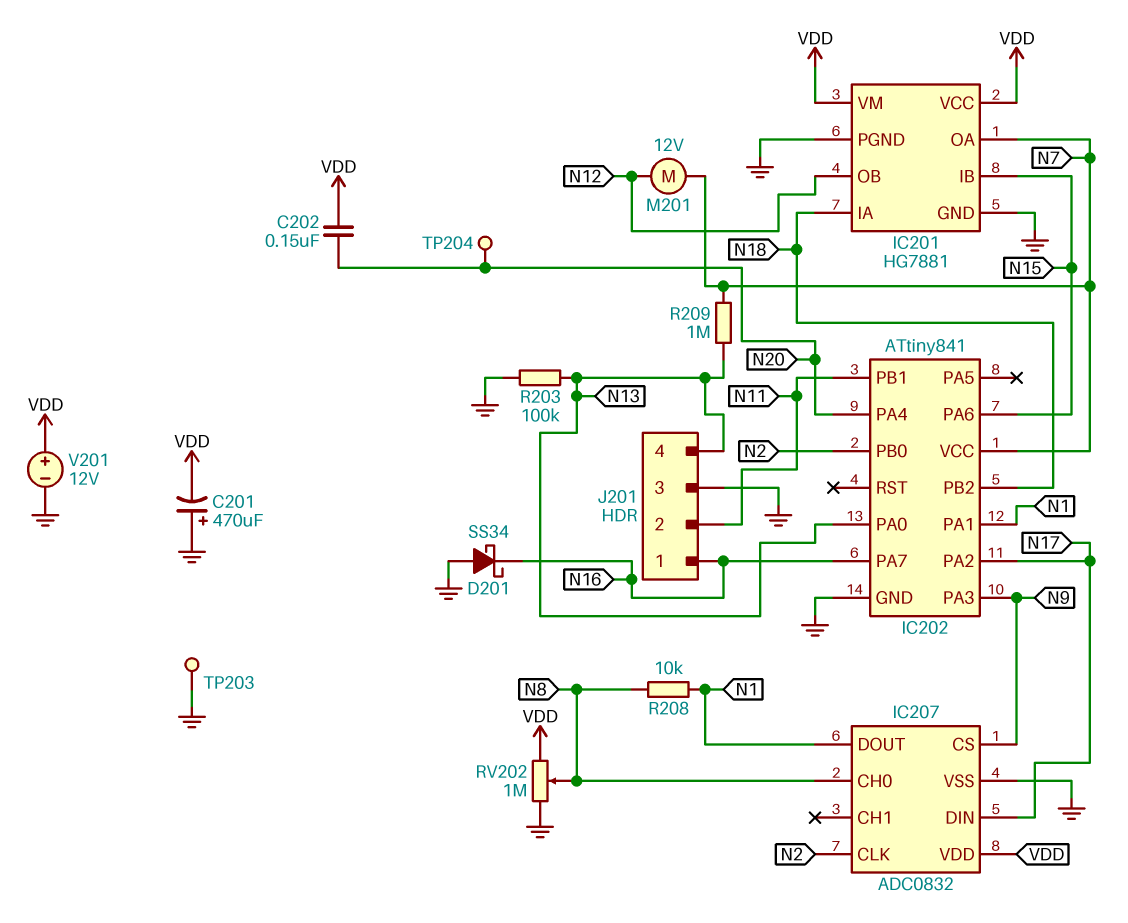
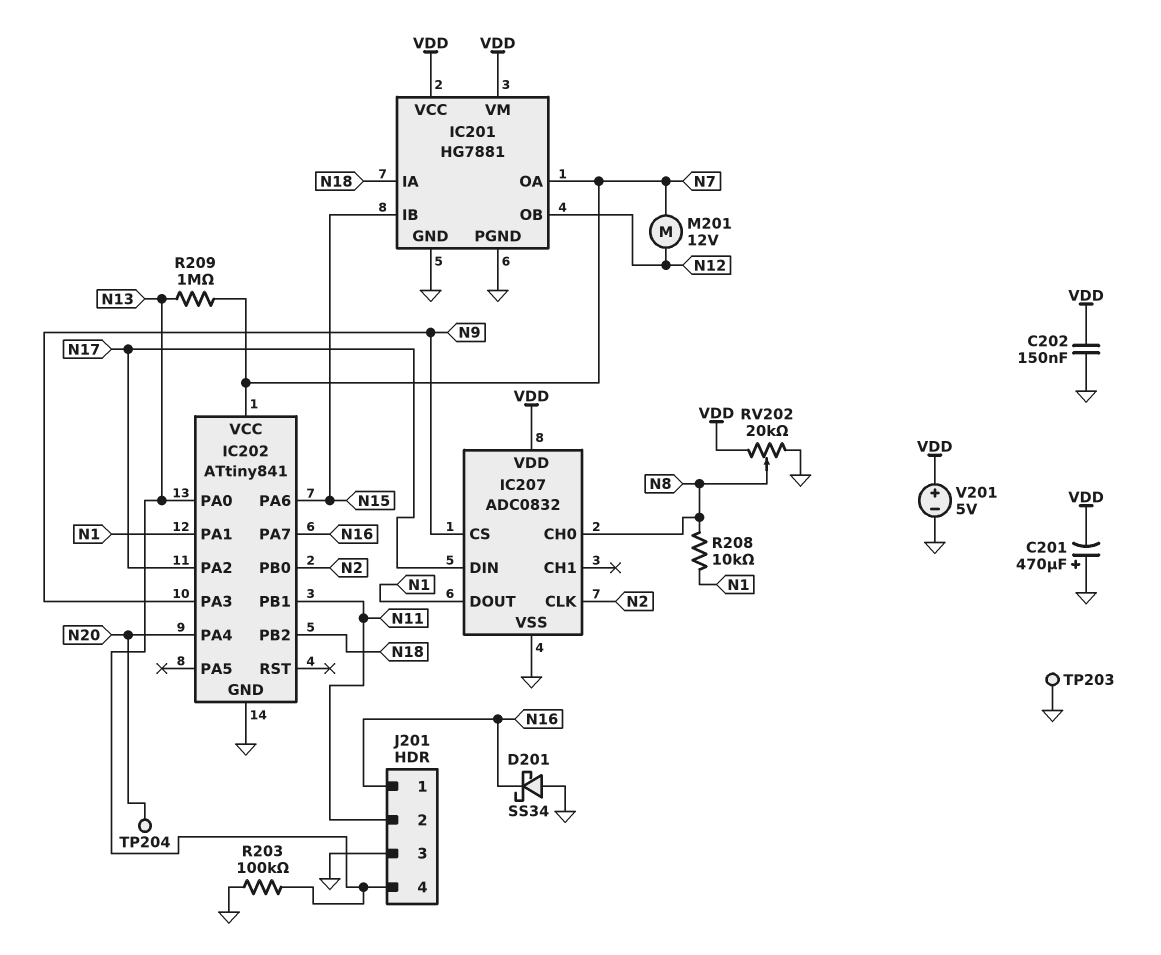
C202: 150nF (N20, VDD) -> 150nF (GND, VDD)
RV202: 1M (GND, VDD, wiper N8) -> 20k (GND, VDD, wiper N8)
V201: 12V (plus VDD, minus GND) -> 5V (plus VDD, minus GND)

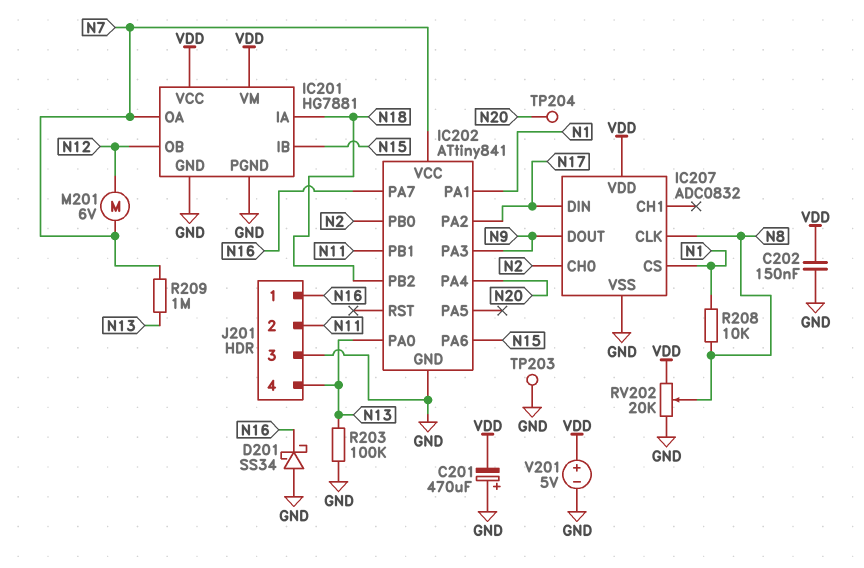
IC207 pin CH0: N8 -> N2
IC207 pin CLK: N2 -> N8
IC207 pin CS: N9 -> N1
IC207 pin DOUT: N1 -> N9
M201: motor 12V (N7, N12) -> motor 6V (N7, N12)

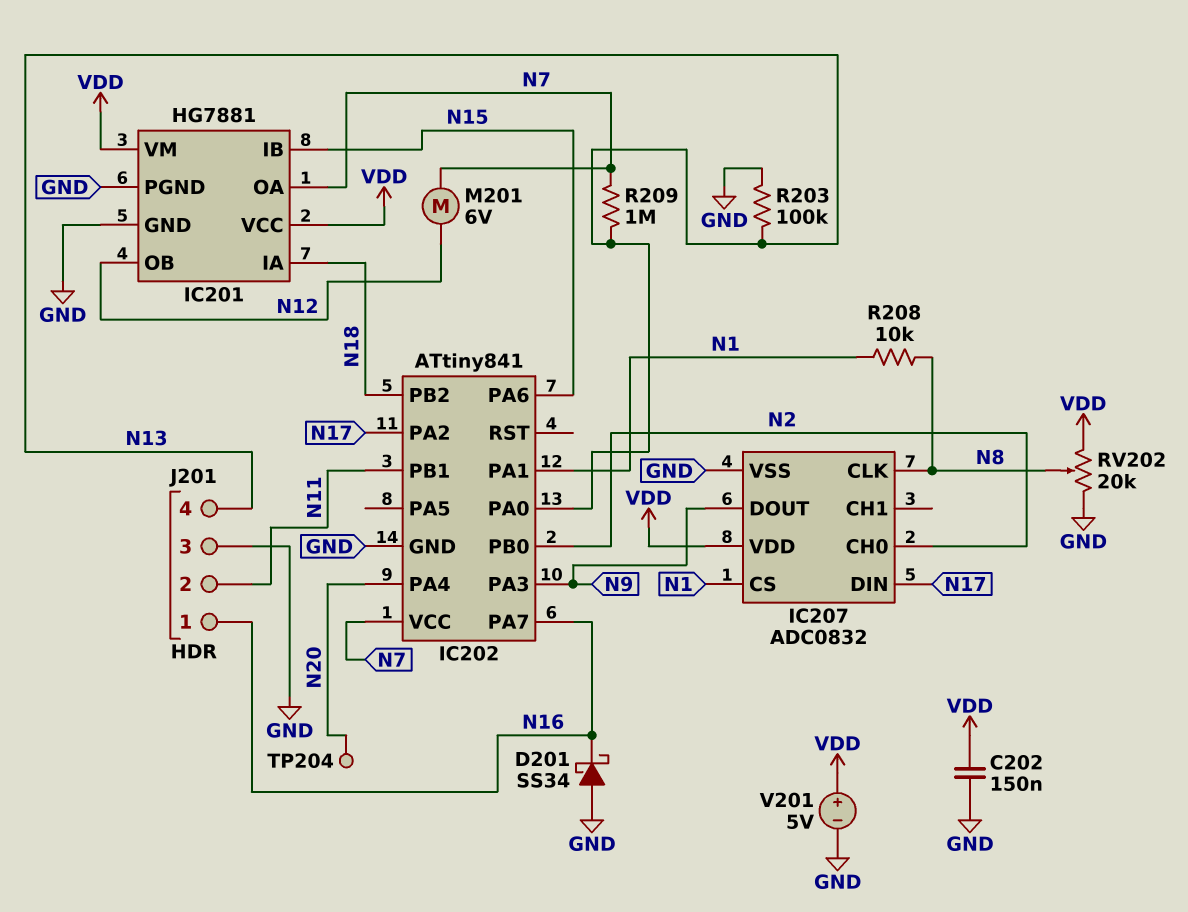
C201: 470uF (plus GND, minus VDD) -> none
TP203: test point (GND) -> none

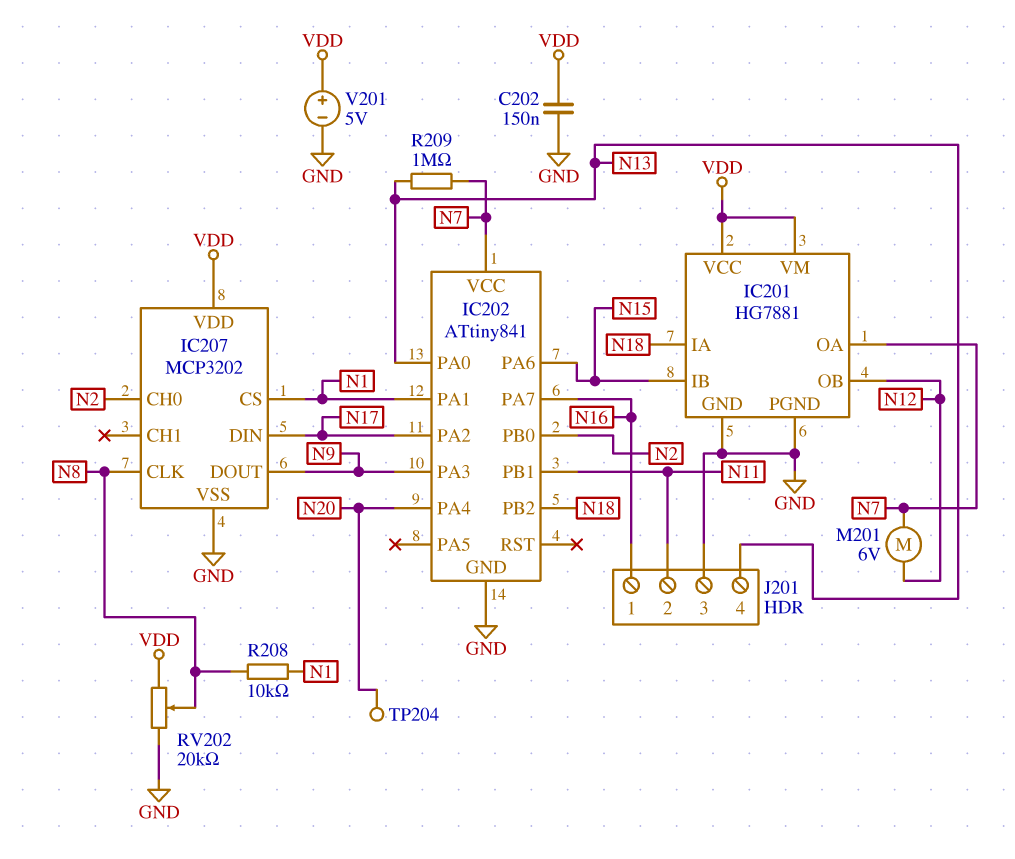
D201: schottky SS34 (A GND, K N16) -> none
IC207: ADC0832 -> MCP3202
R203: 100k (GND, N13) -> none

